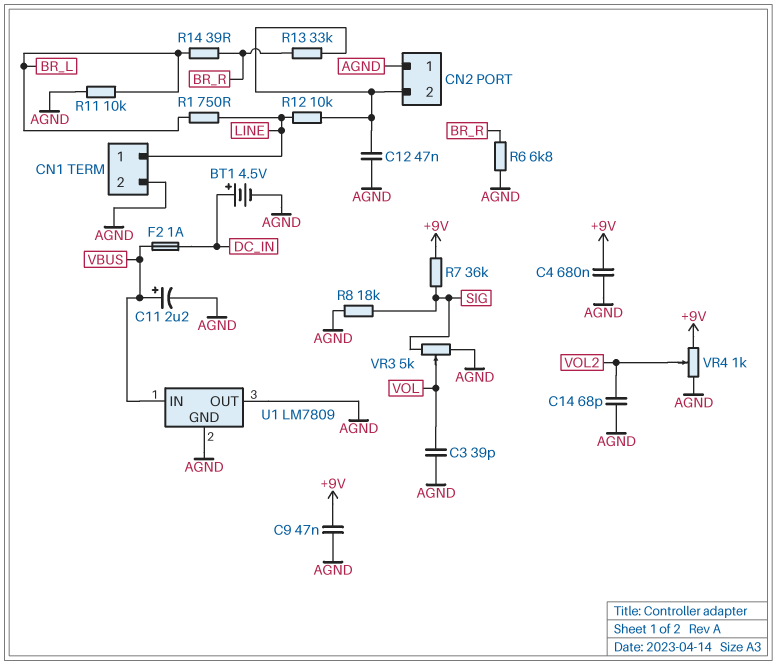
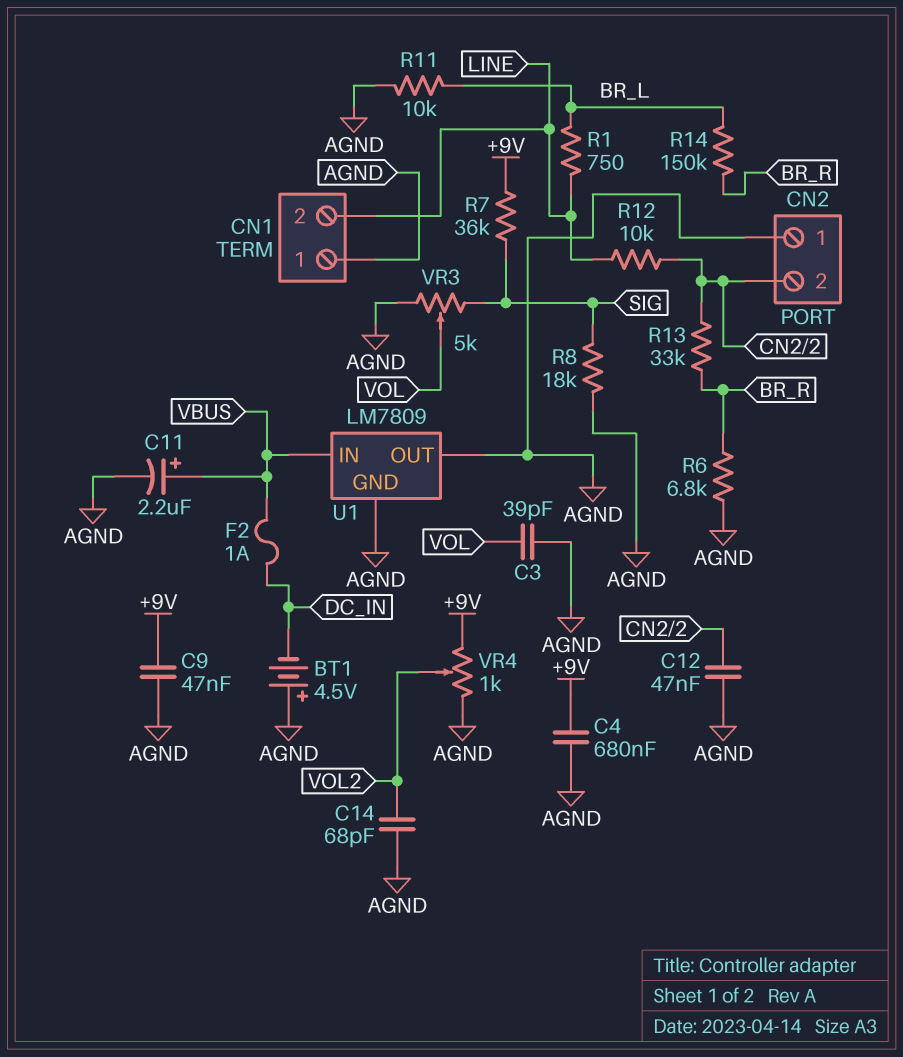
BT1: 4.5V (plus DC_IN, minus AGND) -> 4.5V (plus AGND, minus DC_IN)
CN1 pin 1: LINE -> AGND
CN1 pin 2: AGND -> LINE
R14: 39 (BR_L, BR_R) -> 150k (BR_L, BR_R)

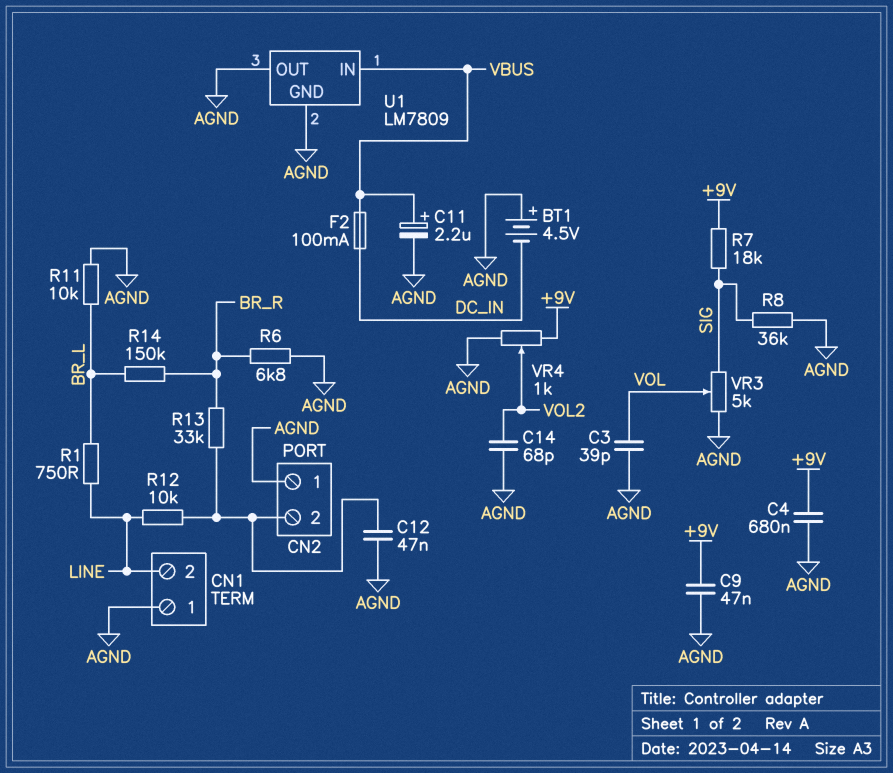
F2: 1A (DC_IN, VBUS) -> 100mA (DC_IN, VBUS)
R7: 36k (+9V, SIG) -> 18k (+9V, SIG)
R8: 18k (AGND, SIG) -> 36k (AGND, SIG)

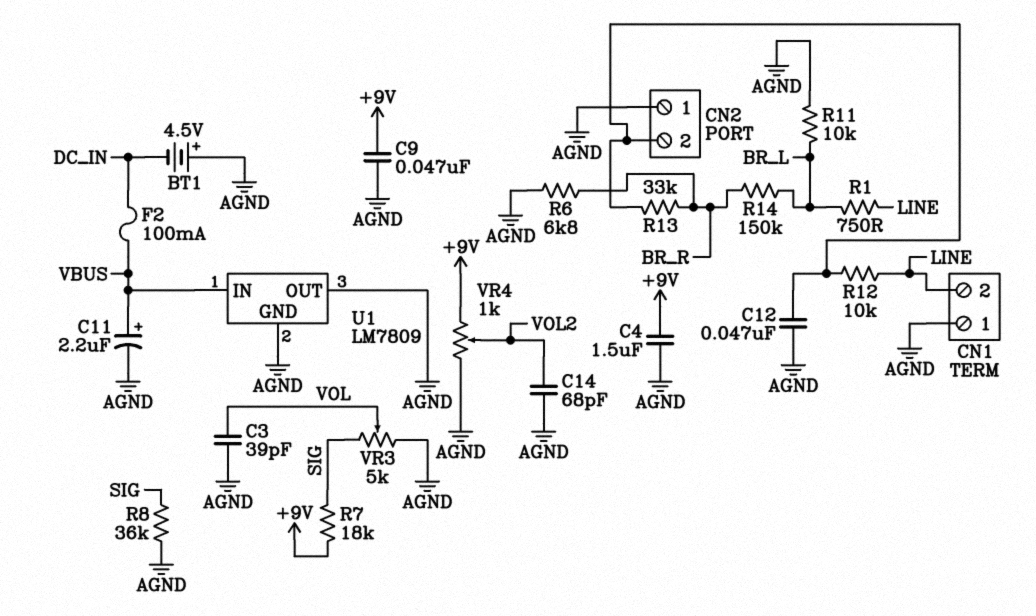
C4: 680nF (+9V, AGND) -> 1.5uF (+9V, AGND)

